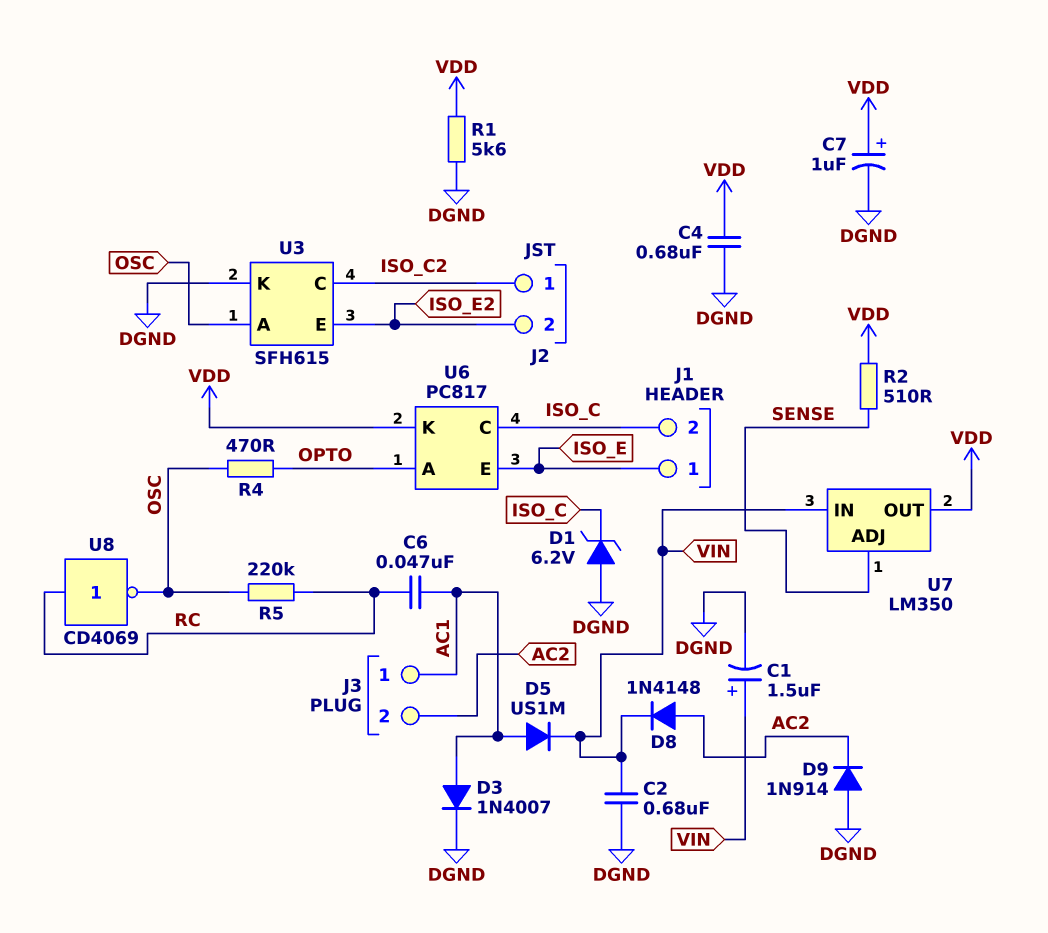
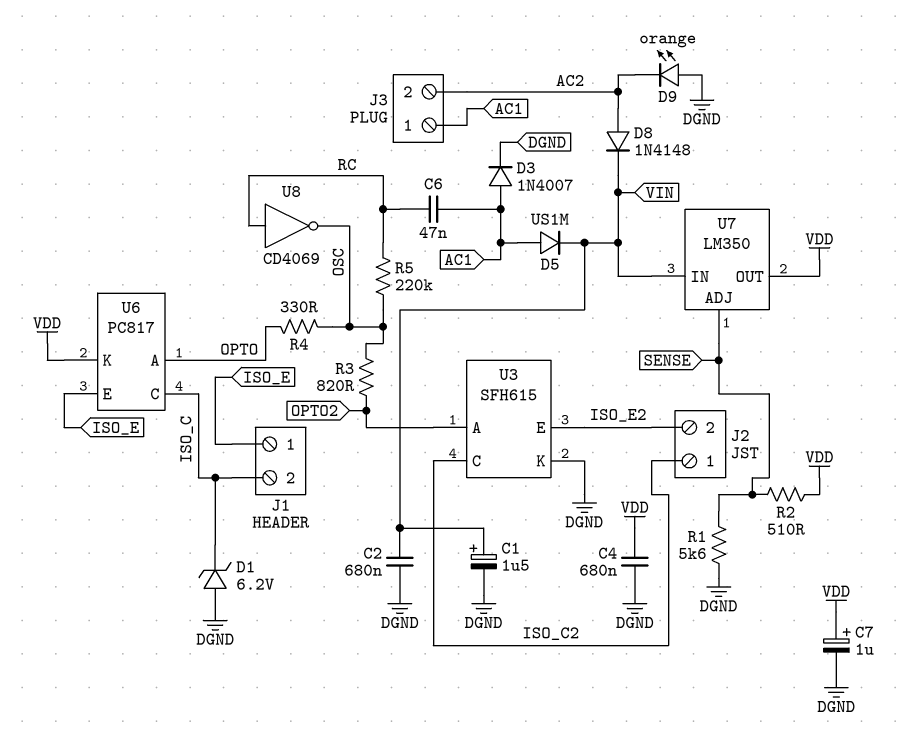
D9: diode 1N914 (A DGND, K AC2) -> LED orange (A DGND, K AC2)
R1: 5.6k (DGND, VDD) -> 5.6k (DGND, SENSE)
R3: none -> 820 (OPTO2, OSC)
R4: 470 (OPTO, OSC) -> 330 (OPTO, OSC)
U3 pin A: OSC -> OPTO2

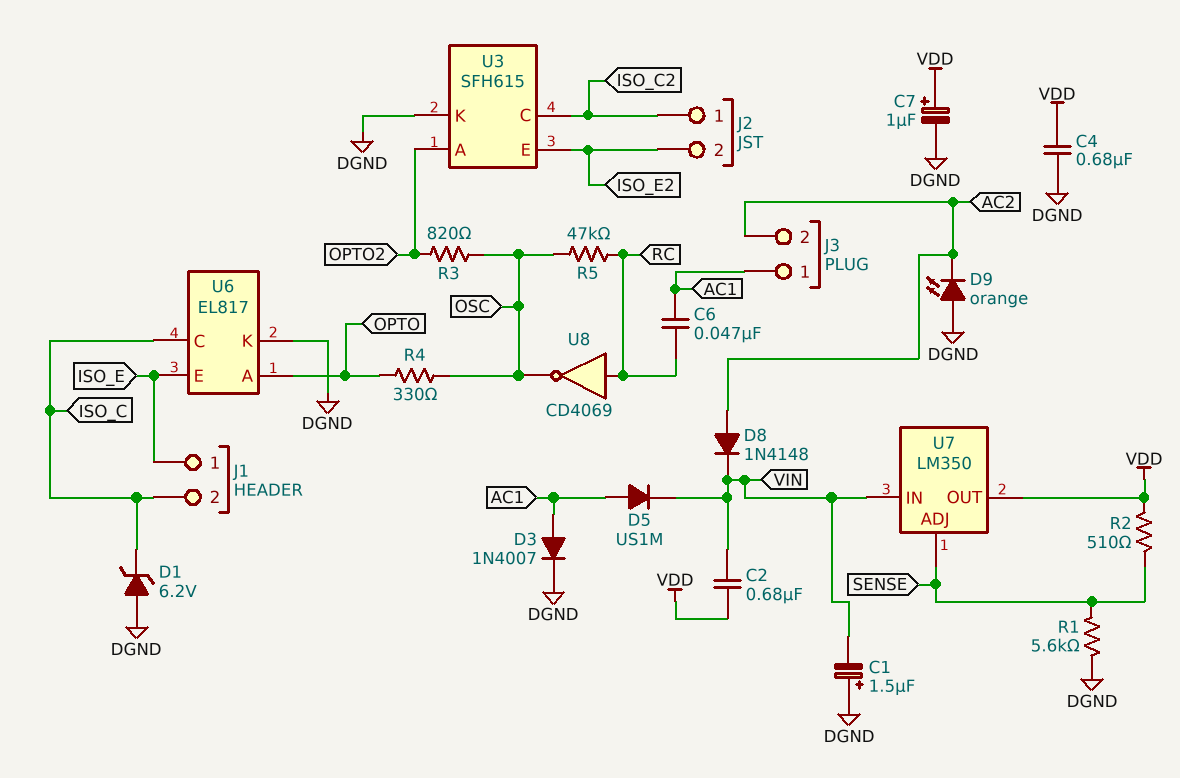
C1: 1.5uF (plus VIN, minus DGND) -> 1.5uF (plus DGND, minus VIN)
C2: 680nF (DGND, VIN) -> 680nF (VDD, VIN)
R5: 220k (OSC, RC) -> 47k (OSC, RC)
U6: PC817 -> EL817
U6 pin K: VDD -> DGND

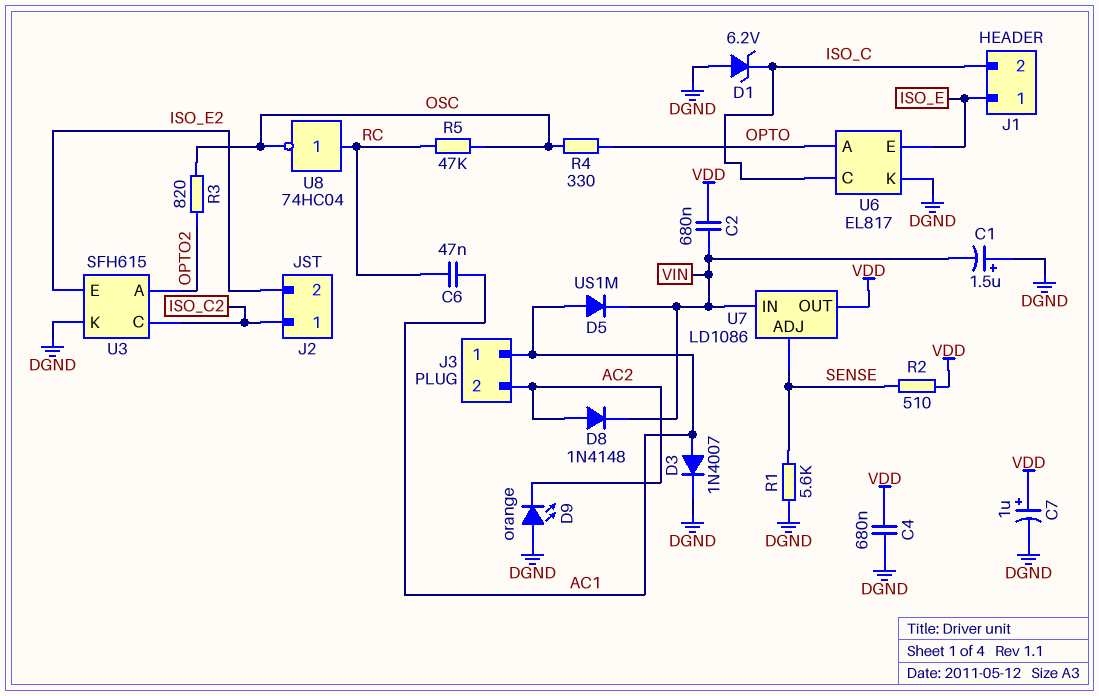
U7: LM350 -> LD1086
U8: NOT CD4069 (in RC, out OSC) -> NOT 74HC04 (in RC, out OSC)

